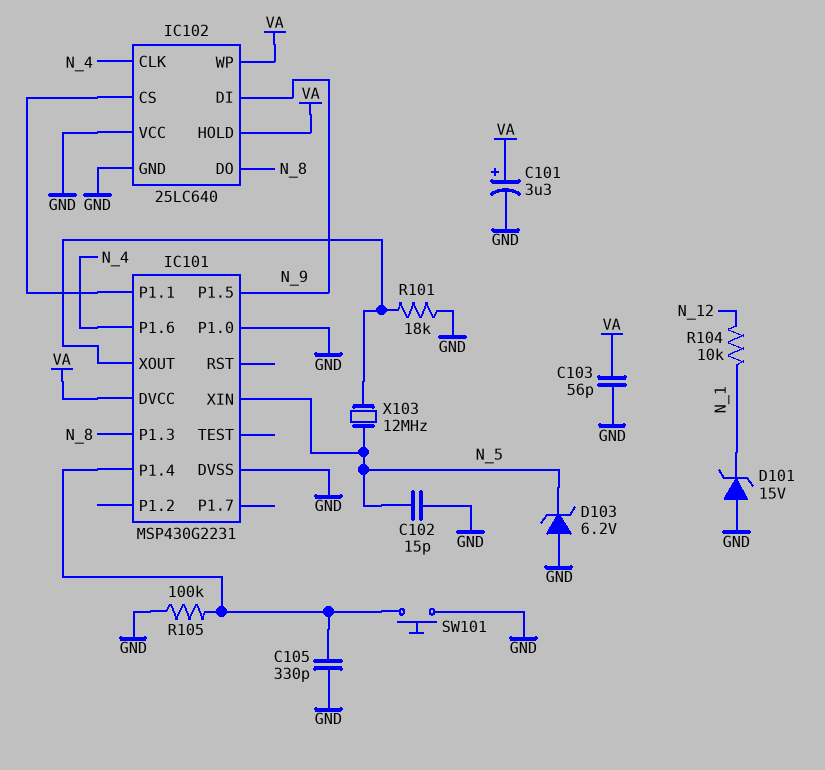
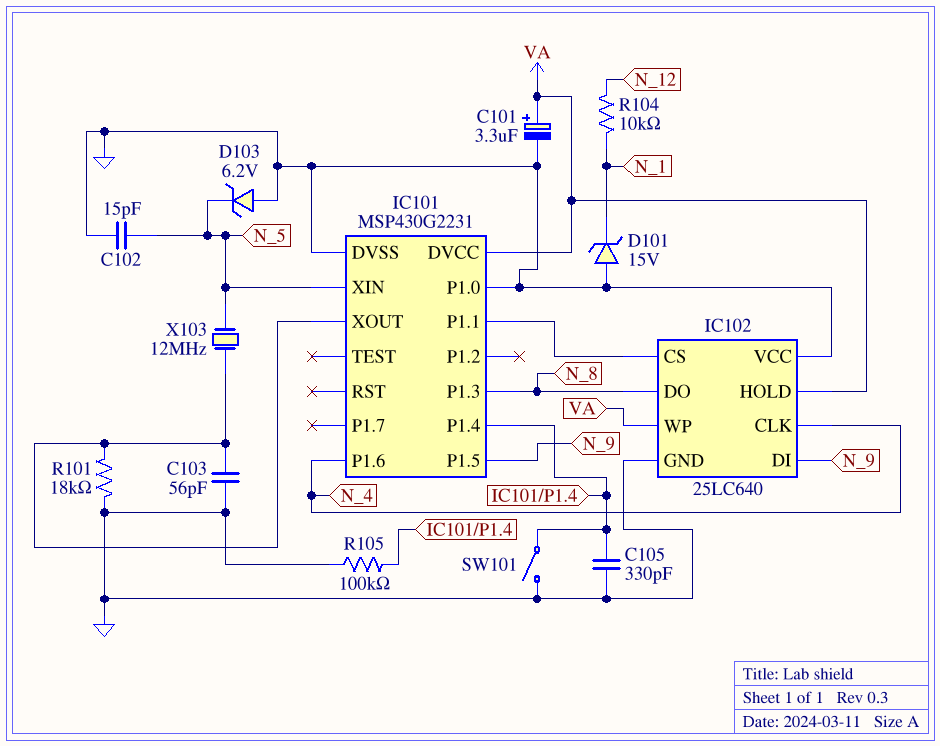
C103: 56pF (GND, VA) -> 56pF (GND, IC101/XOUT)
SW101: button (GND, IC101/P1.4) -> switch (GND, IC101/P1.4)

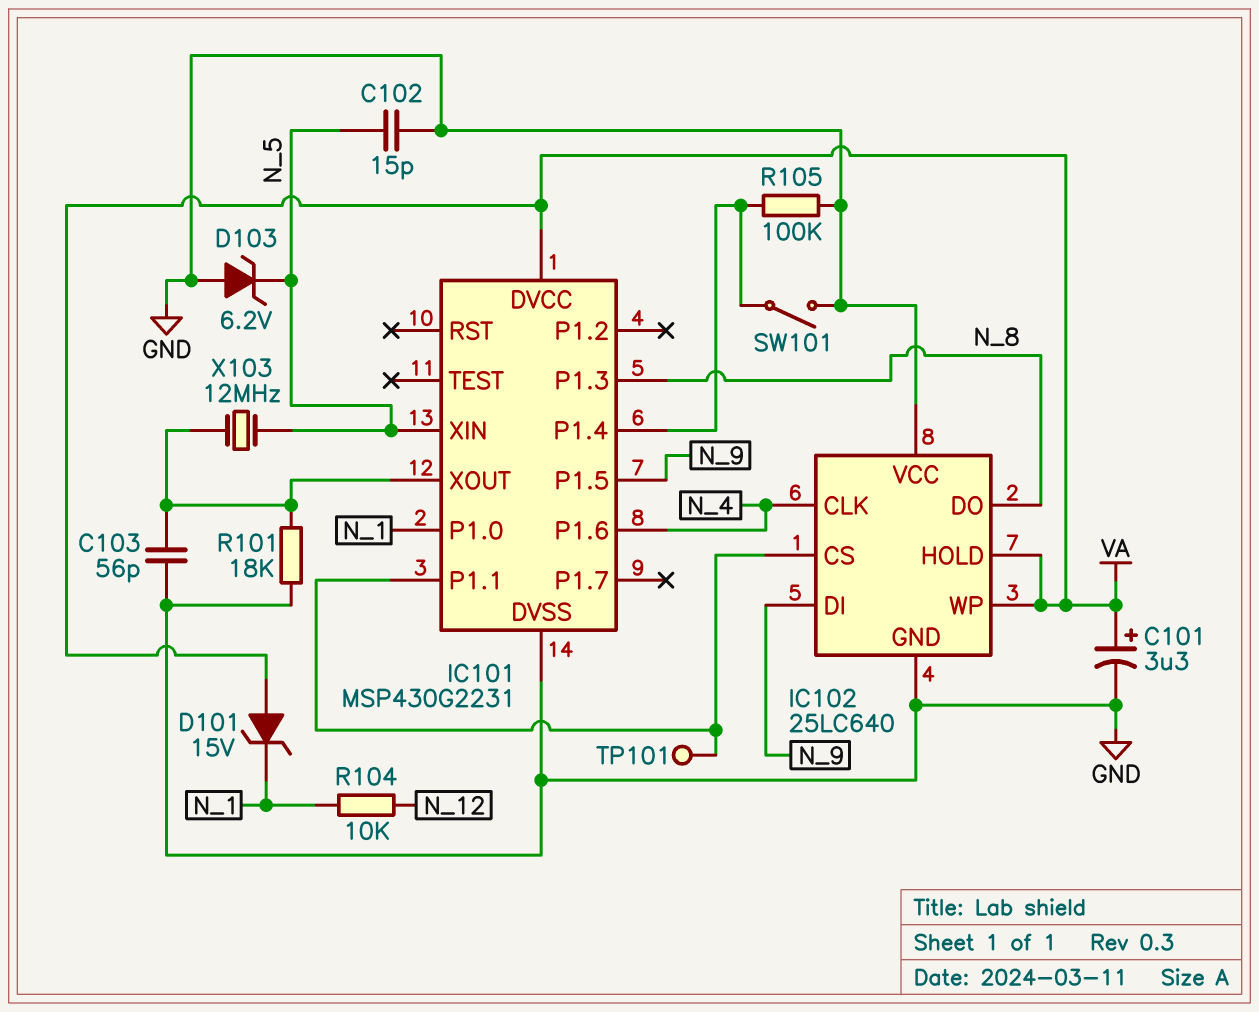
C105: 330pF (GND, IC101/P1.4) -> none
D101: zener 15V (A GND, K N_1) -> zener 15V (A VA, K N_1)
IC101 pin P1.0: GND -> N_1
TP101: none -> test point (IC101/P1.1)

